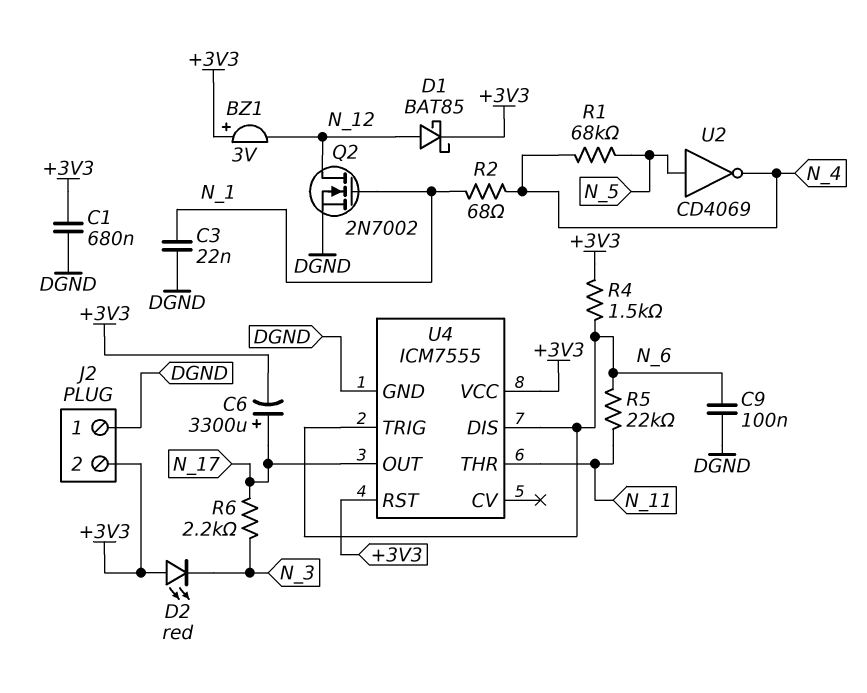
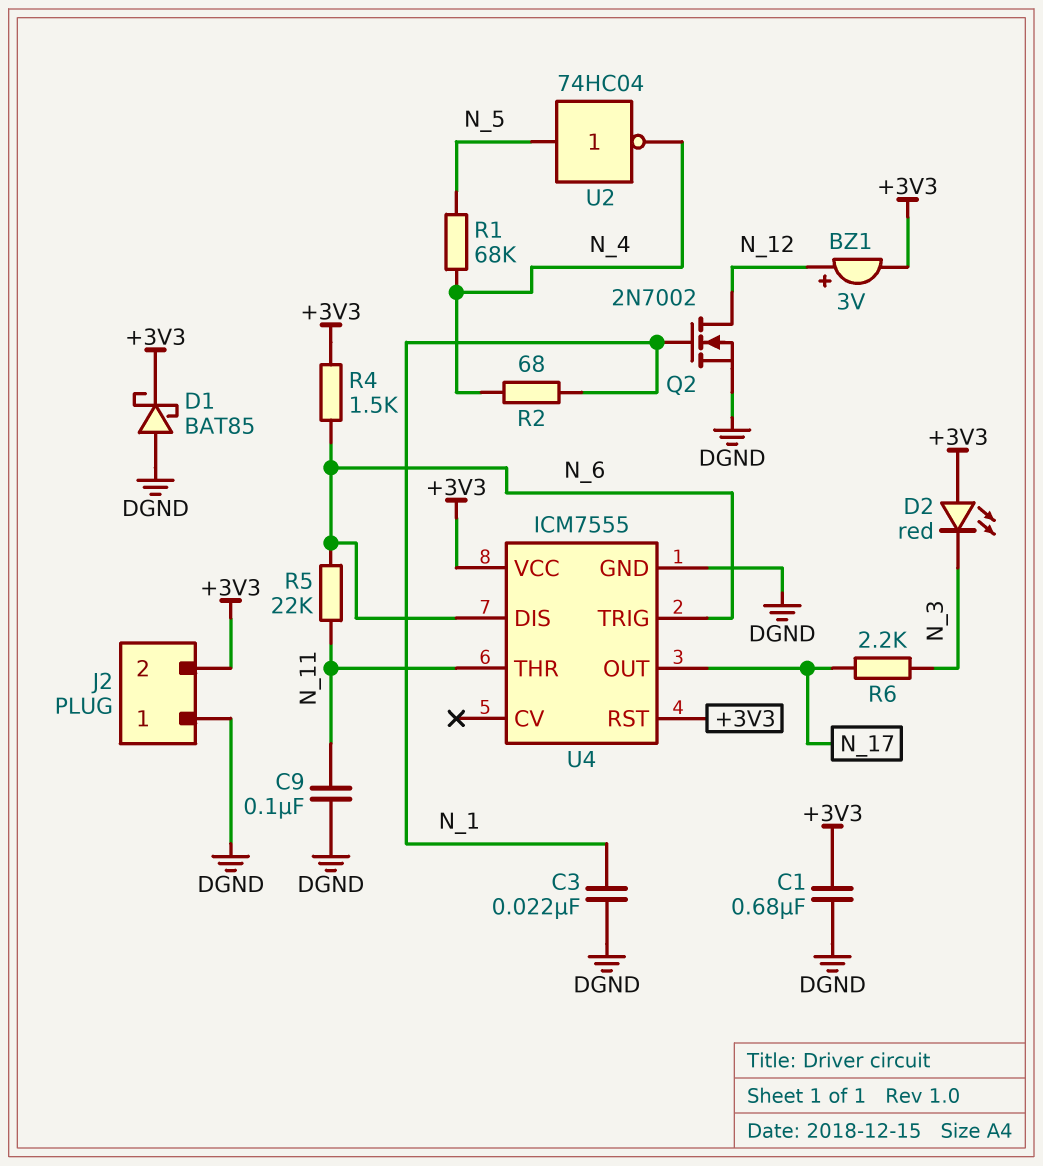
BZ1: buzzer 3V (plus +3V3, minus N_12) -> buzzer 3V (plus N_12, minus +3V3)
C6: 3300uF (plus N_17, minus +3V3) -> none
C9: 100nF (DGND, N_6) -> 100nF (DGND, N_11)
D1: schottky BAT85 (A N_12, K +3V3) -> schottky BAT85 (A DGND, K +3V3)
U2: NOT CD4069 (in N_5, out N_4) -> NOT 74HC04 (in N_5, out N_4)

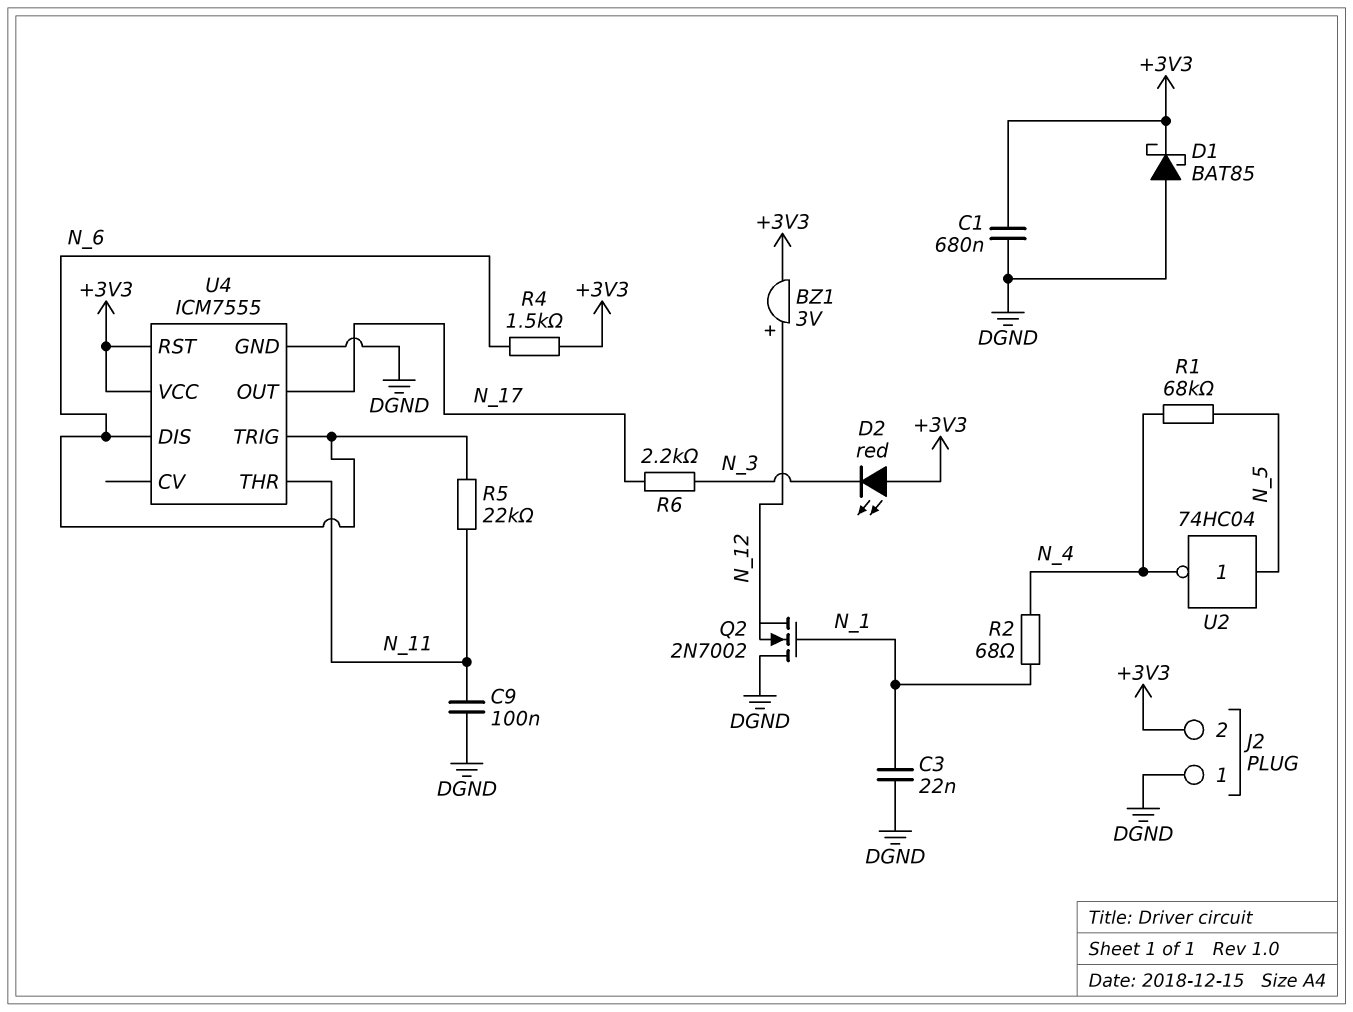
Q2: NMOS 2N7002 (G N_1, D N_12, S DGND) -> NMOS 2N7002 (G N_1, D DGND, S N_12)

